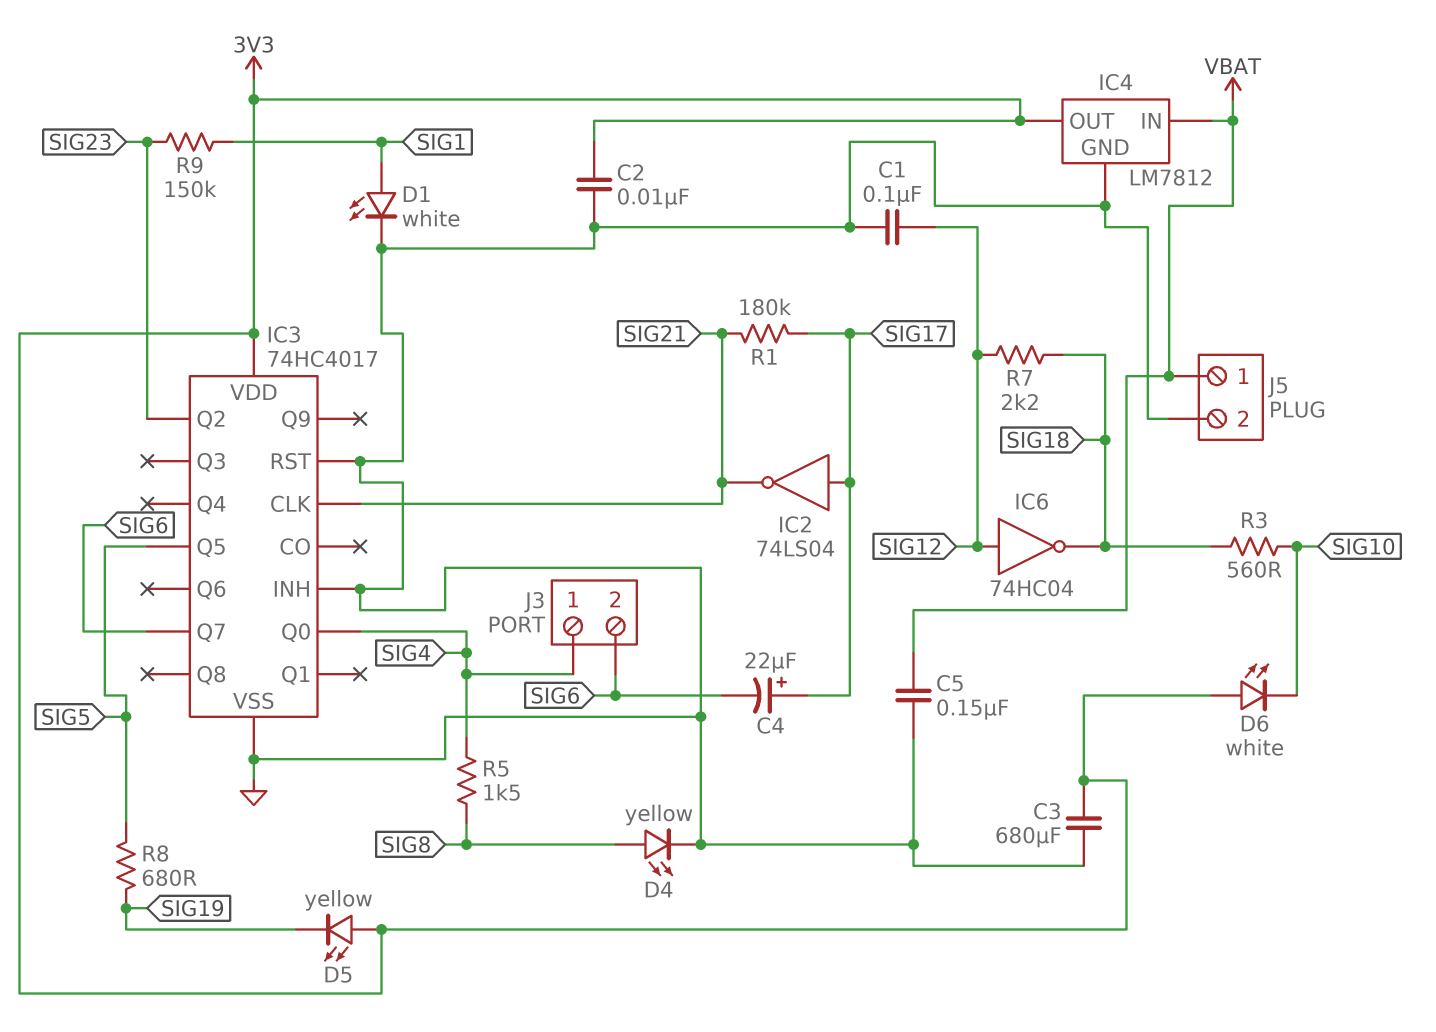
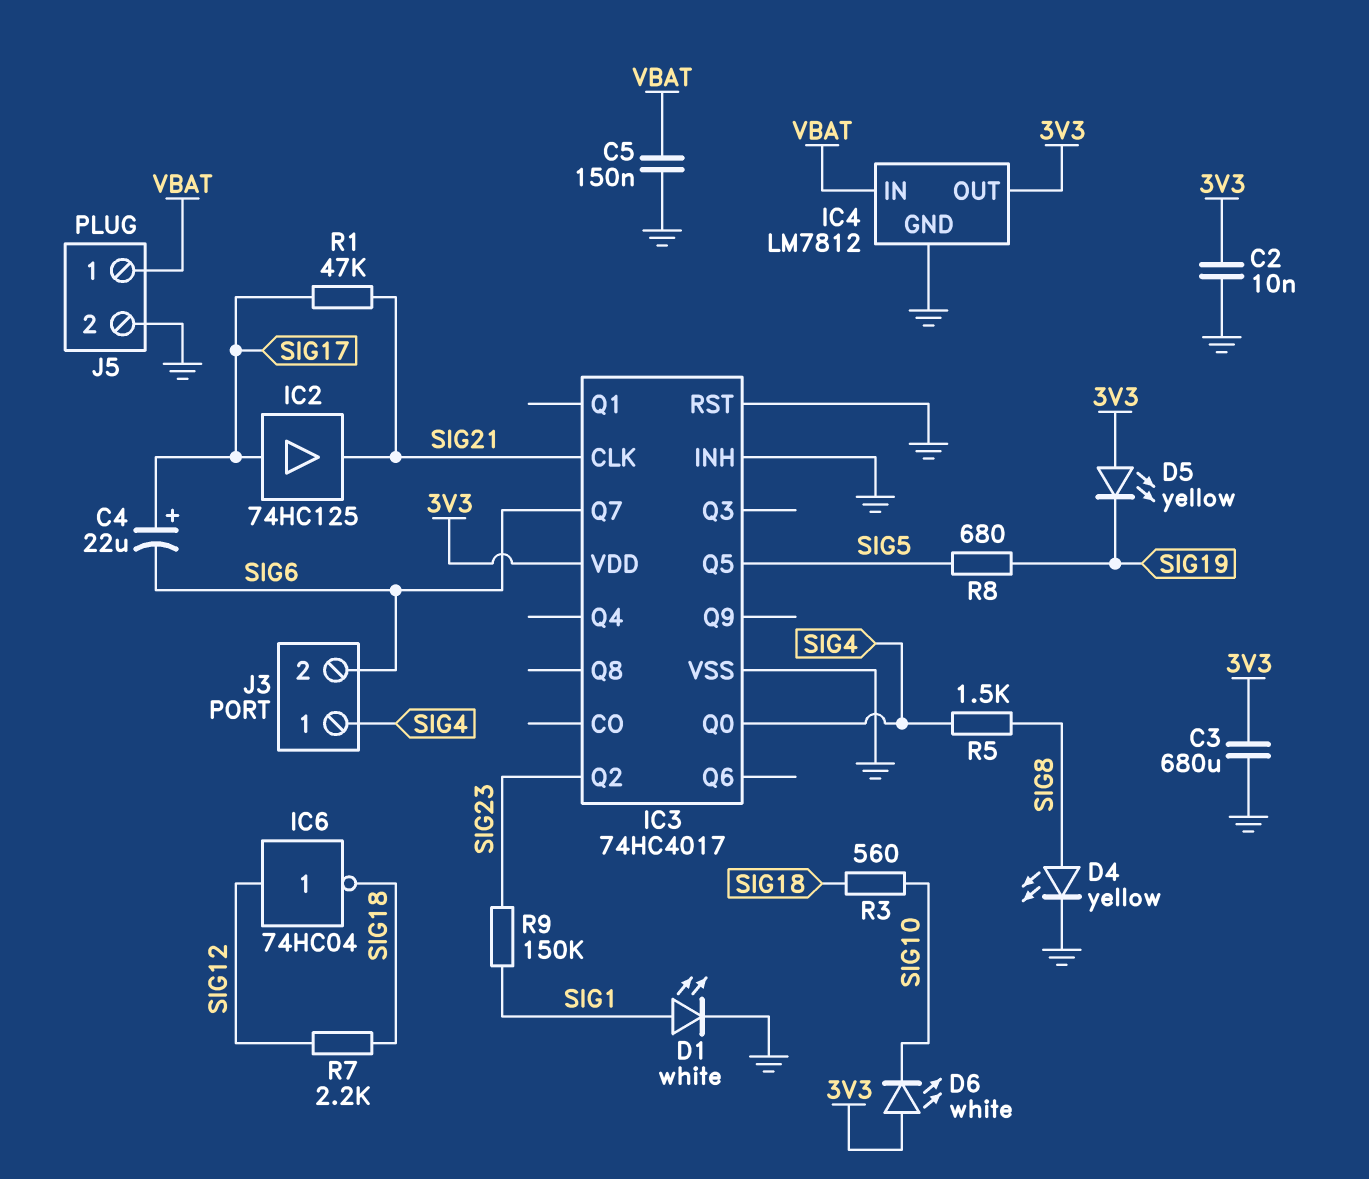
C1: 100nF (GND, SIG12) -> none
IC2: NOT 74LS04 (in SIG17, out SIG21) -> buffer 74HC125 (in SIG17, out SIG21)
R1: 180k (SIG17, SIG21) -> 47k (SIG17, SIG21)

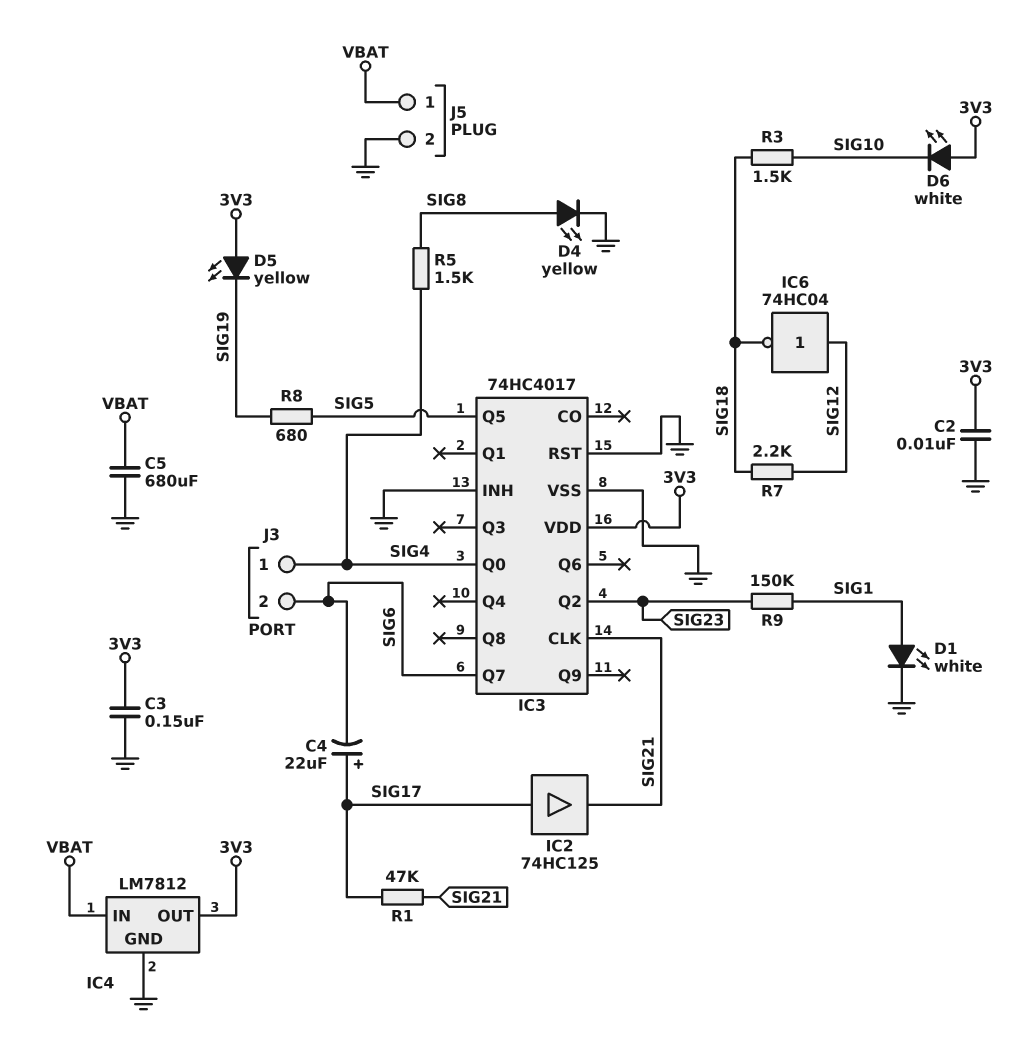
C3: 680uF (3V3, GND) -> 150nF (3V3, GND)
C5: 150nF (GND, VBAT) -> 680uF (GND, VBAT)
R3: 560 (SIG10, SIG18) -> 1.5k (SIG10, SIG18)

